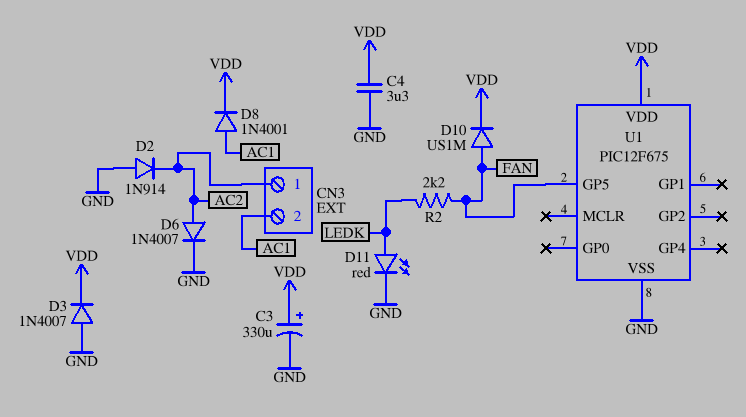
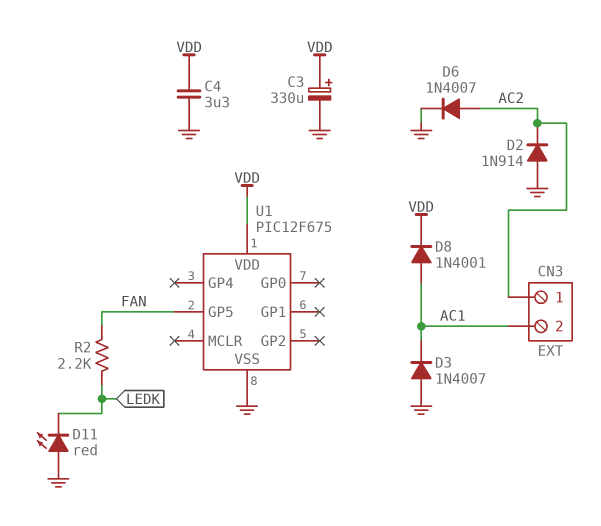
D3: diode 1N4007 (A GND, K VDD) -> diode 1N4007 (A GND, K AC1)
D10: diode US1M (A FAN, K VDD) -> none
D11: LED red (A LEDK, K GND) -> LED red (A GND, K LEDK)

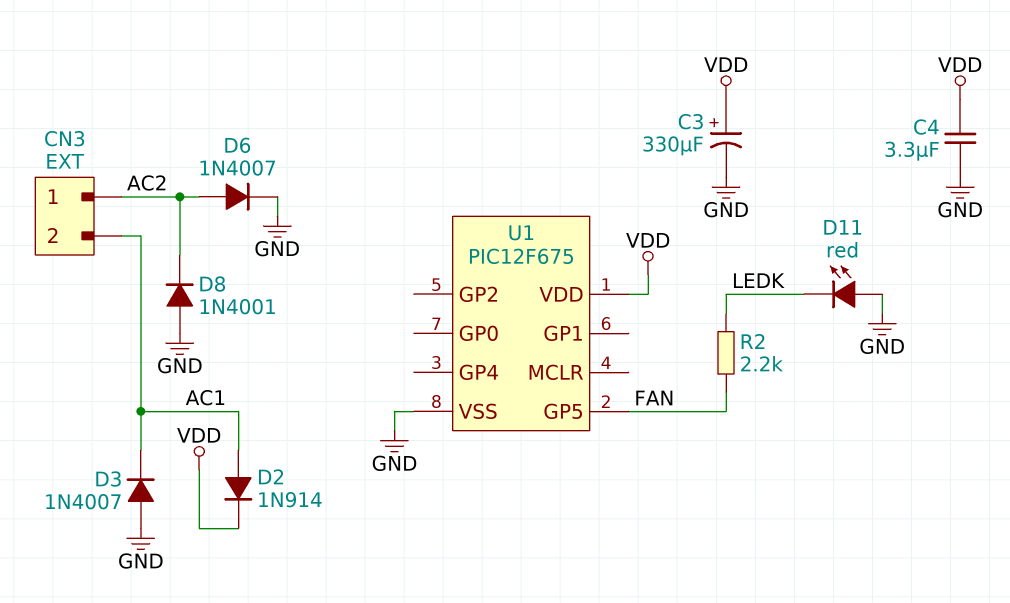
D2: diode 1N914 (A GND, K AC2) -> diode 1N914 (A AC1, K VDD)
D8: diode 1N4001 (A AC1, K VDD) -> diode 1N4001 (A GND, K AC2)

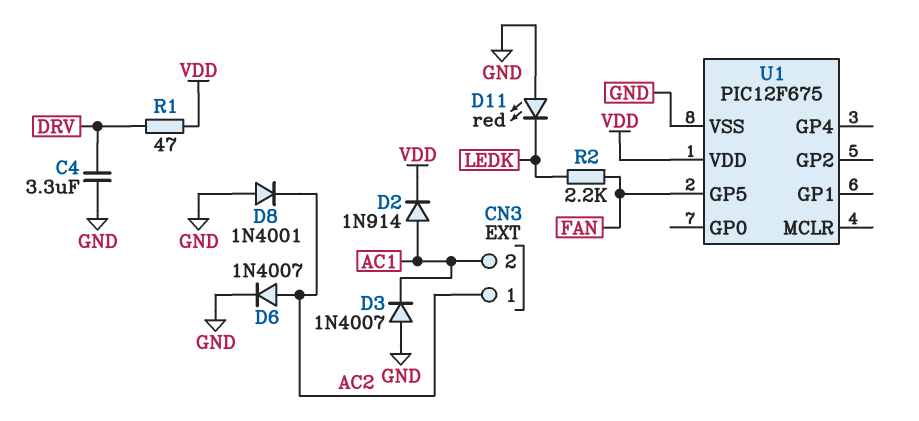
C3: 330uF (plus VDD, minus GND) -> none
C4: 3.3uF (GND, VDD) -> 3.3uF (DRV, GND)
R1: none -> 47 (DRV, VDD)

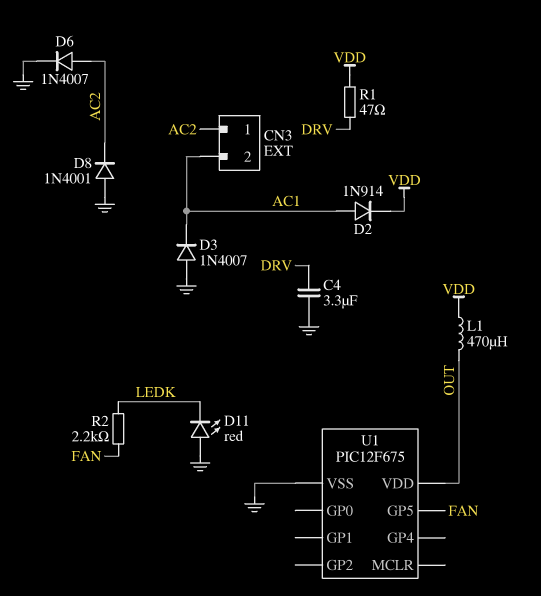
L1: none -> 470uH (OUT, VDD)
U1 pin VDD: VDD -> OUT

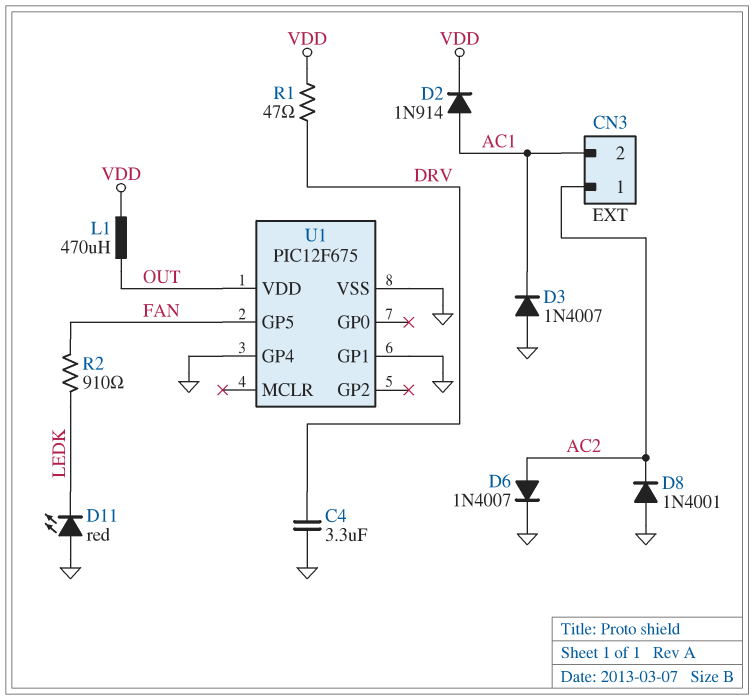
R2: 2.2k (FAN, LEDK) -> 910 (FAN, LEDK)
U1 pin GP1: none -> GND
U1 pin GP4: none -> GND

